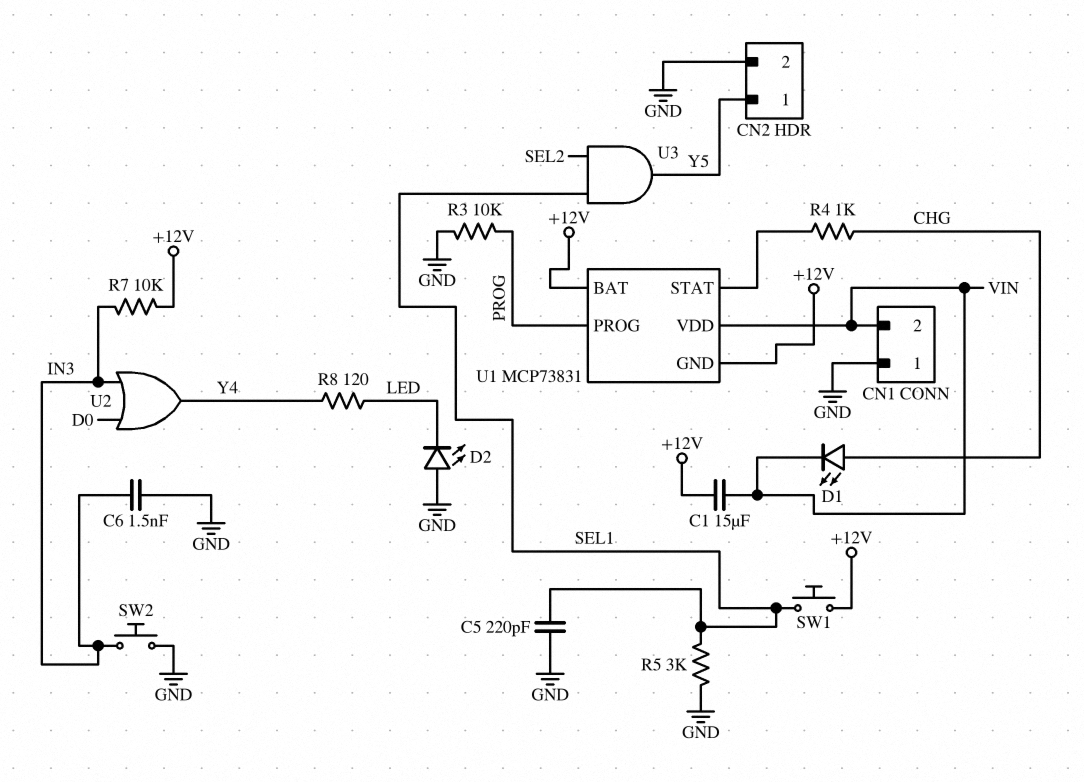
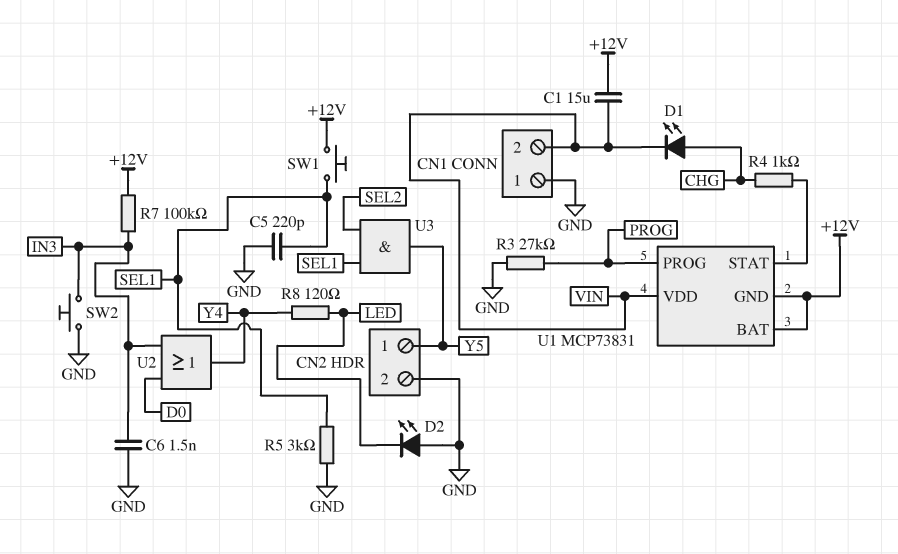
R3: 10k (GND, PROG) -> 27k (GND, PROG)
R7: 10k (+12V, IN3) -> 100k (+12V, IN3)

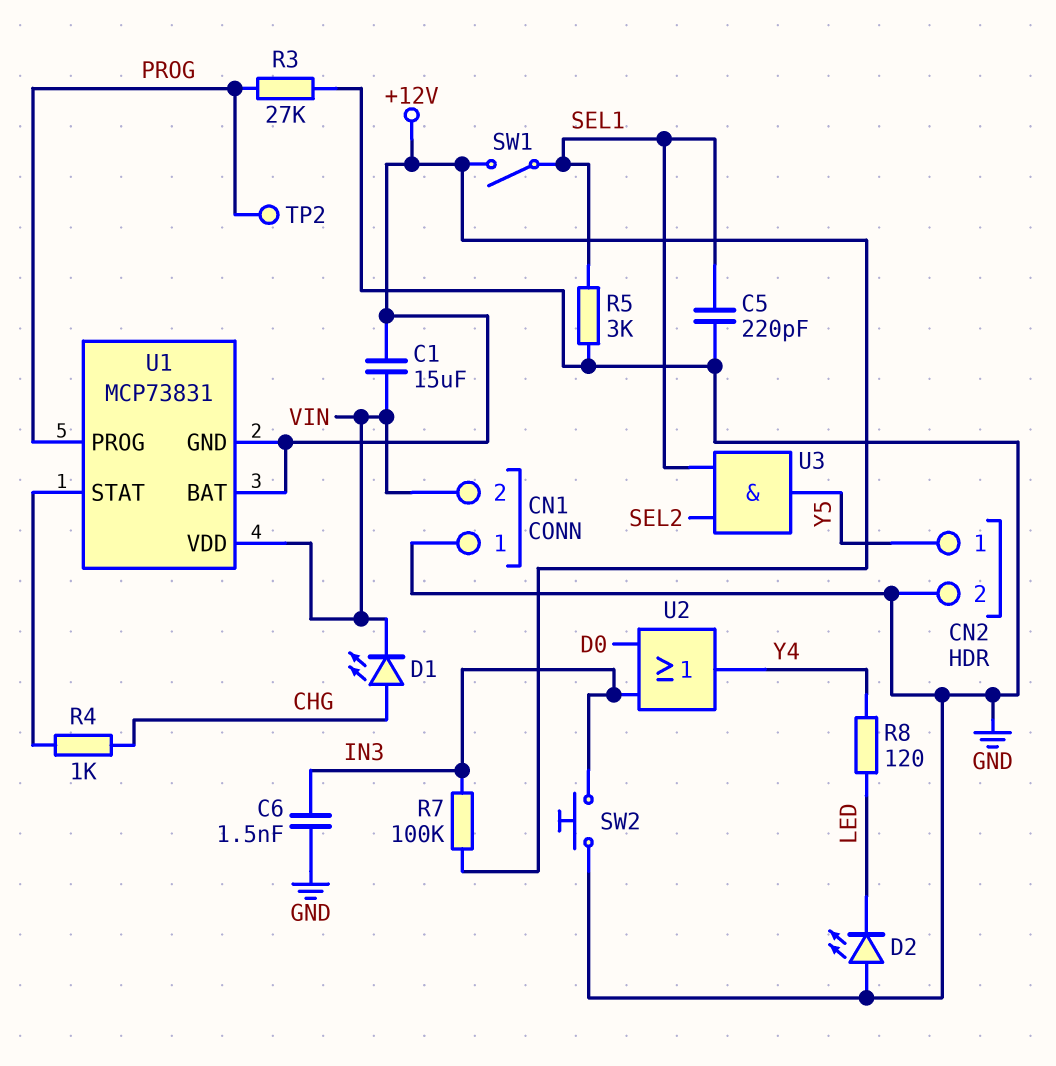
SW1: button (+12V, SEL1) -> switch (+12V, SEL1)
TP2: none -> test point (PROG)

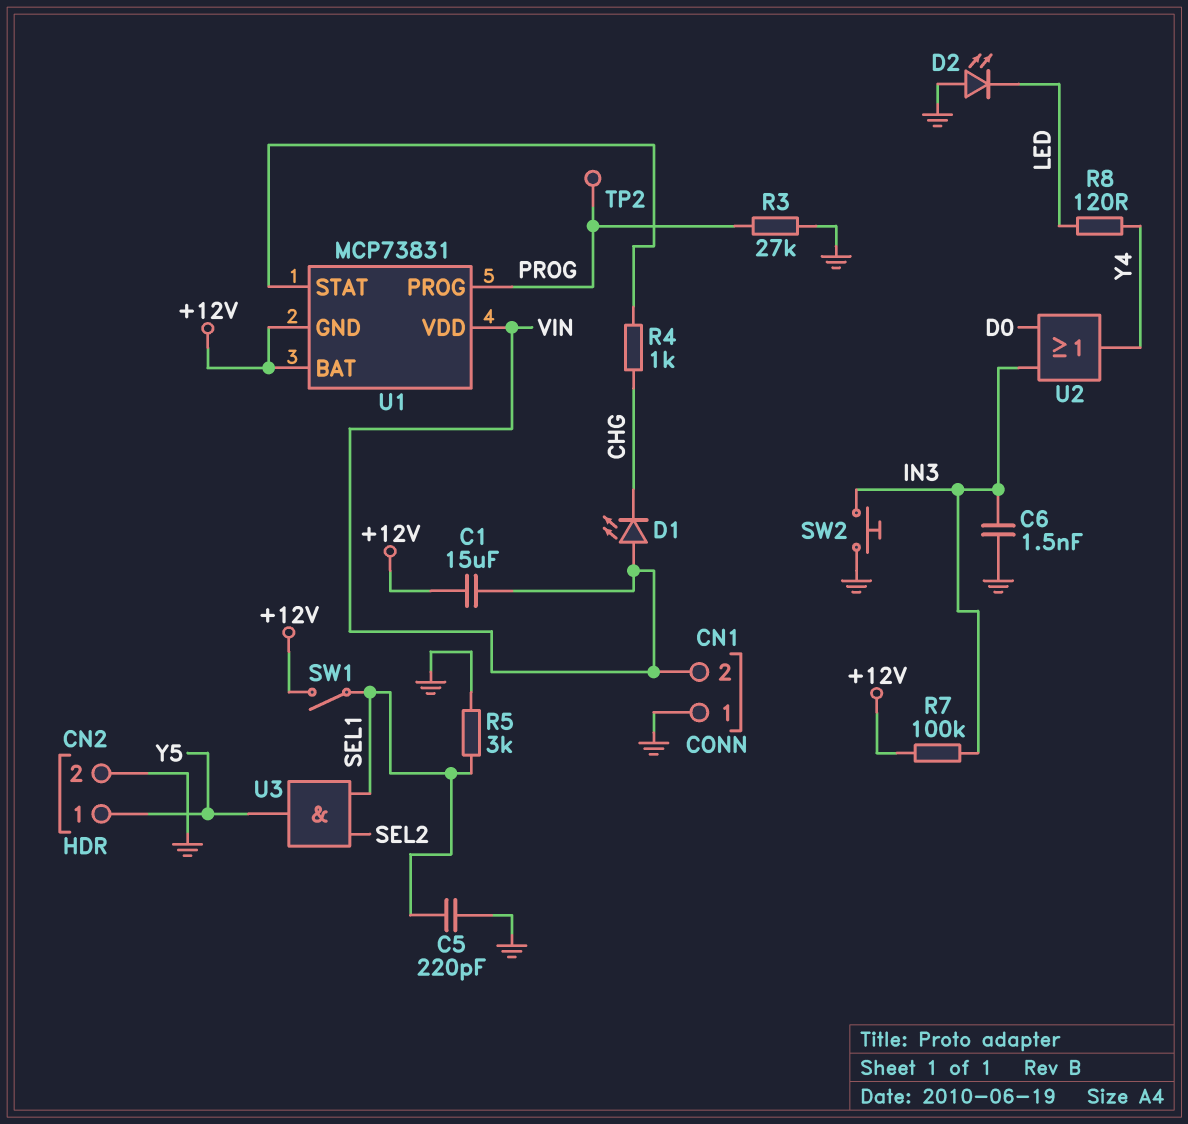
D1: LED (A CHG, K VIN) -> LED (A VIN, K CHG)

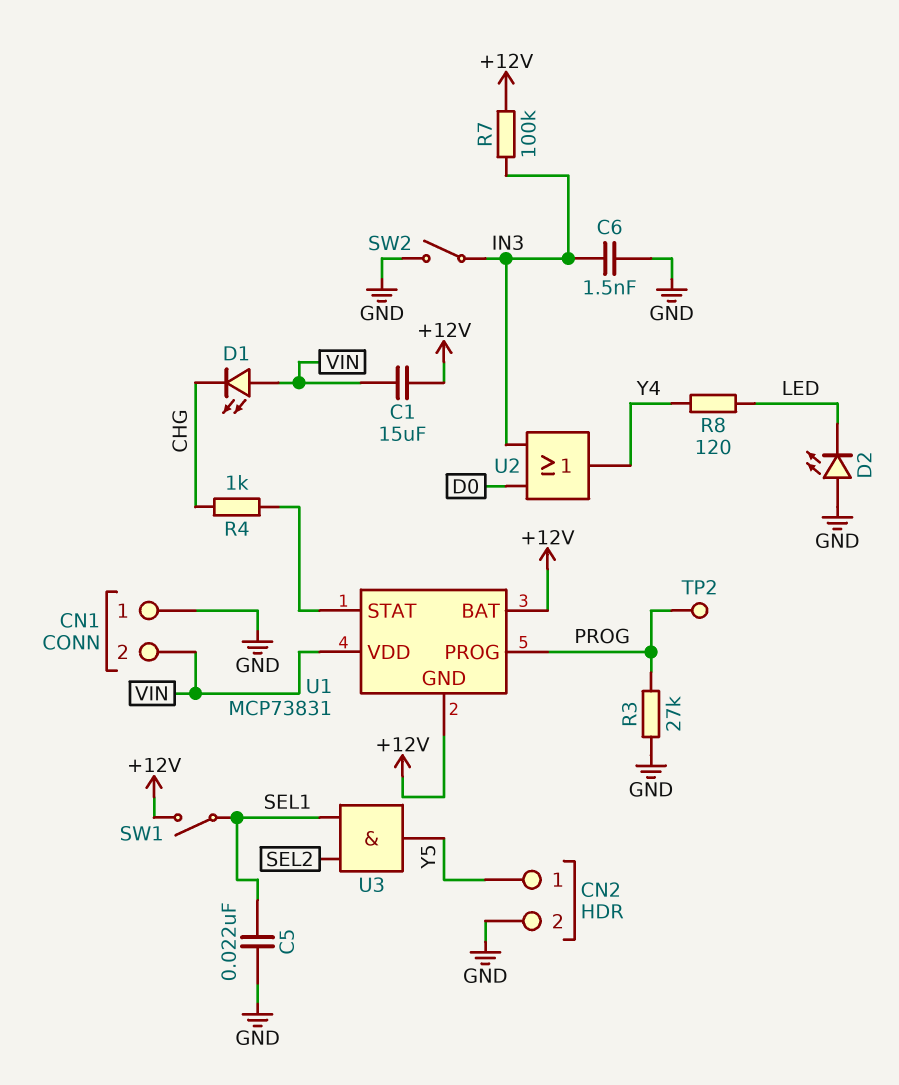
C5: 220pF (GND, SEL1) -> 22nF (GND, SEL1)
R5: 3k (GND, SEL1) -> none
SW2: button (GND, IN3) -> switch (GND, IN3)

